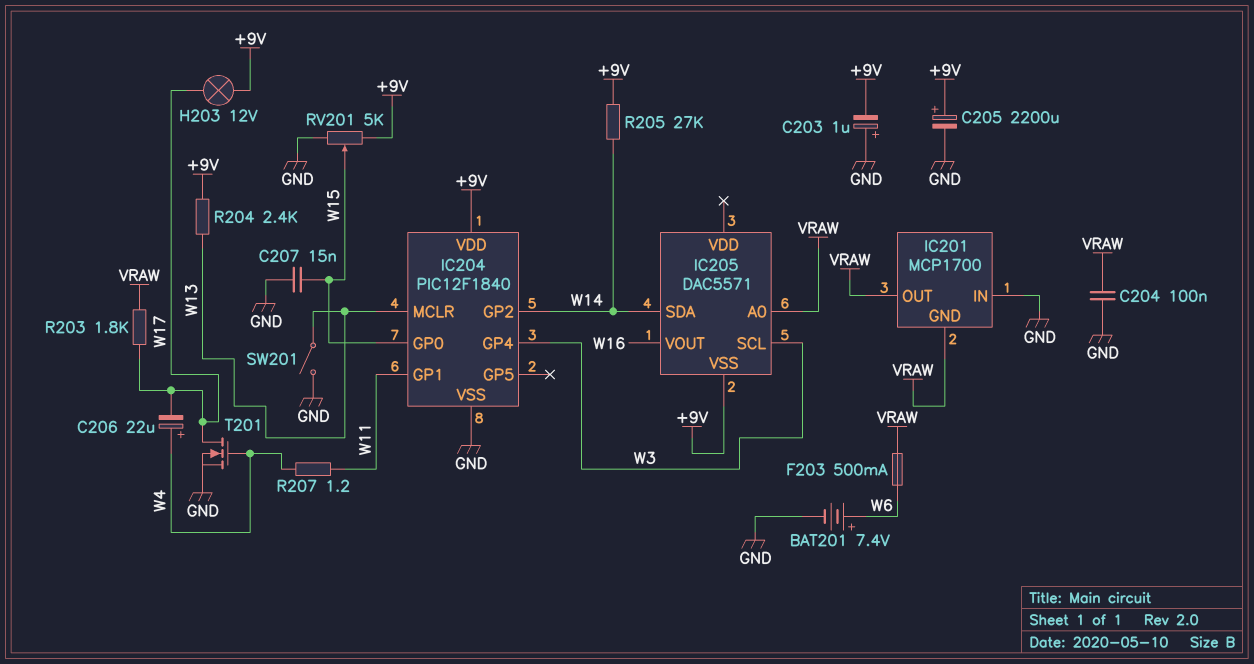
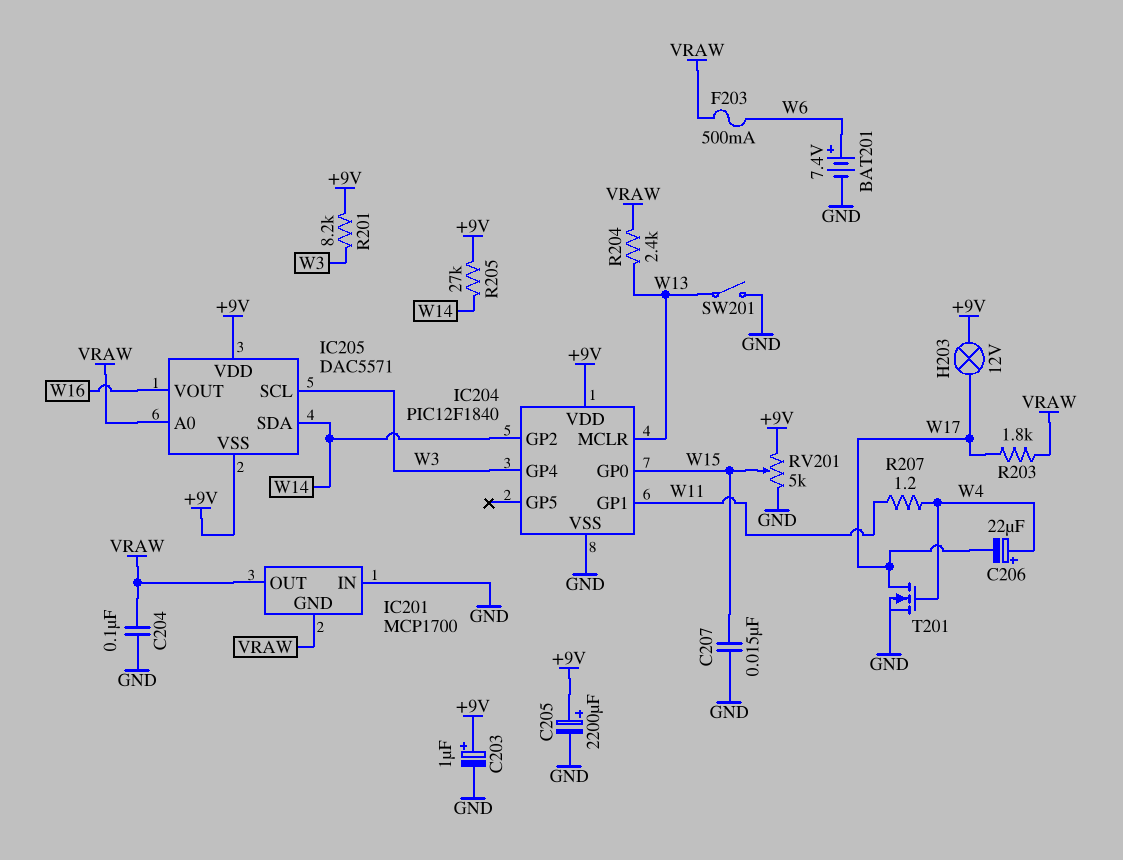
C203: 1uF (plus GND, minus +9V) -> 1uF (plus +9V, minus GND)
IC205 pin VDD: none -> +9V
R201: none -> 8.2k (+9V, W3)
R204: 2.4k (+9V, W13) -> 2.4k (VRAW, W13)

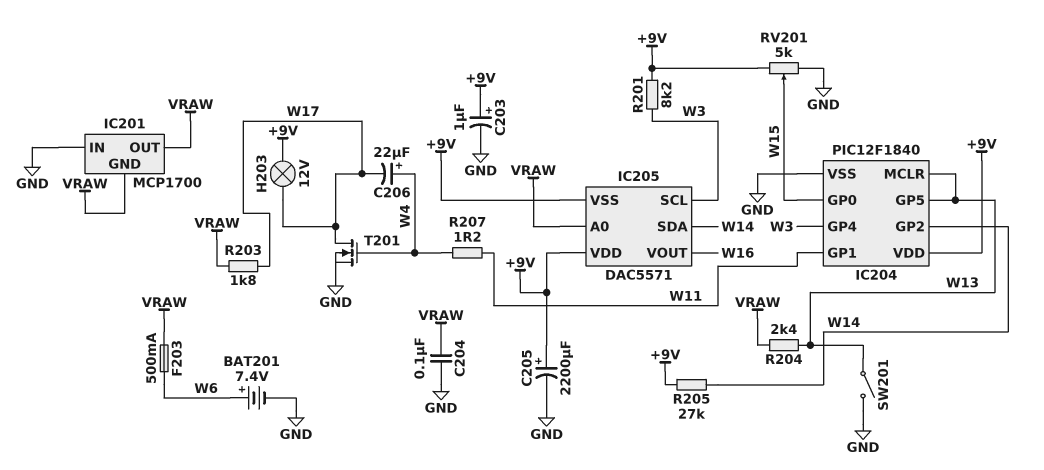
C207: 15nF (GND, W15) -> none
IC204 pin GP5: none -> W13

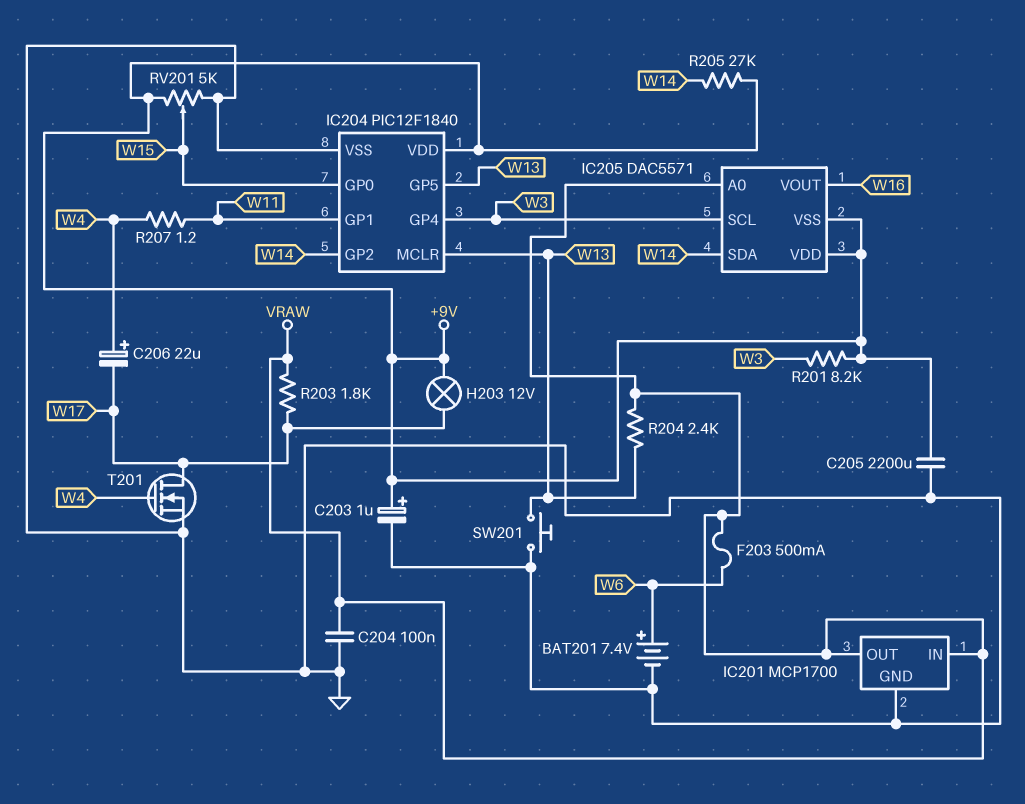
C205: 2200uF (plus +9V, minus GND) -> 2200uF (+9V, GND)
IC201 pin GND: VRAW -> GND
IC201 pin IN: GND -> VRAW
SW201: switch (GND, W13) -> button (GND, W13)

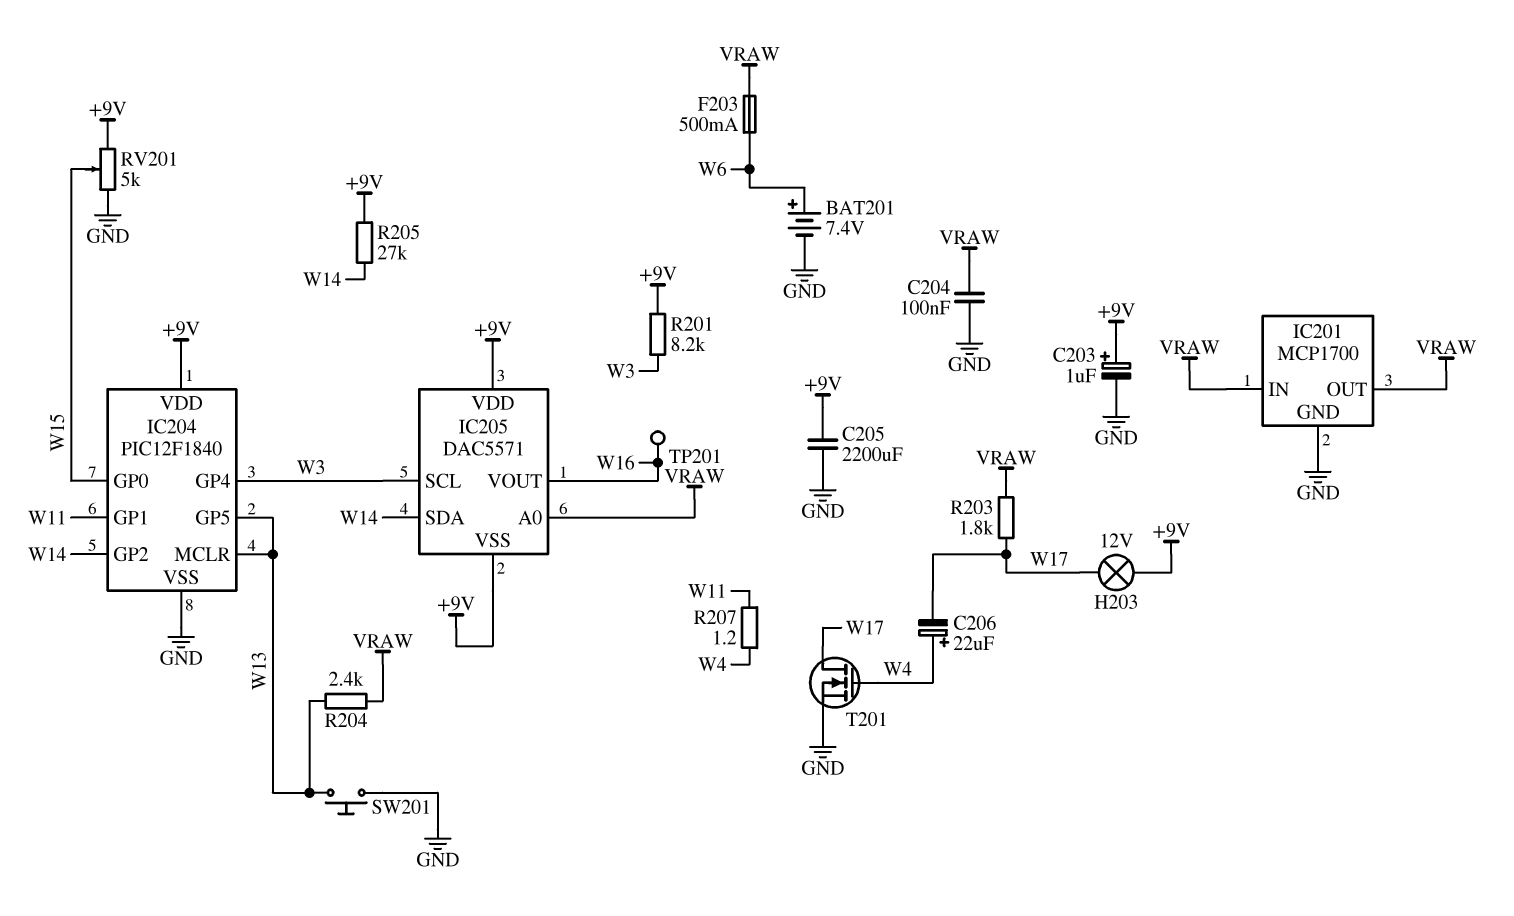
TP201: none -> test point (W16)

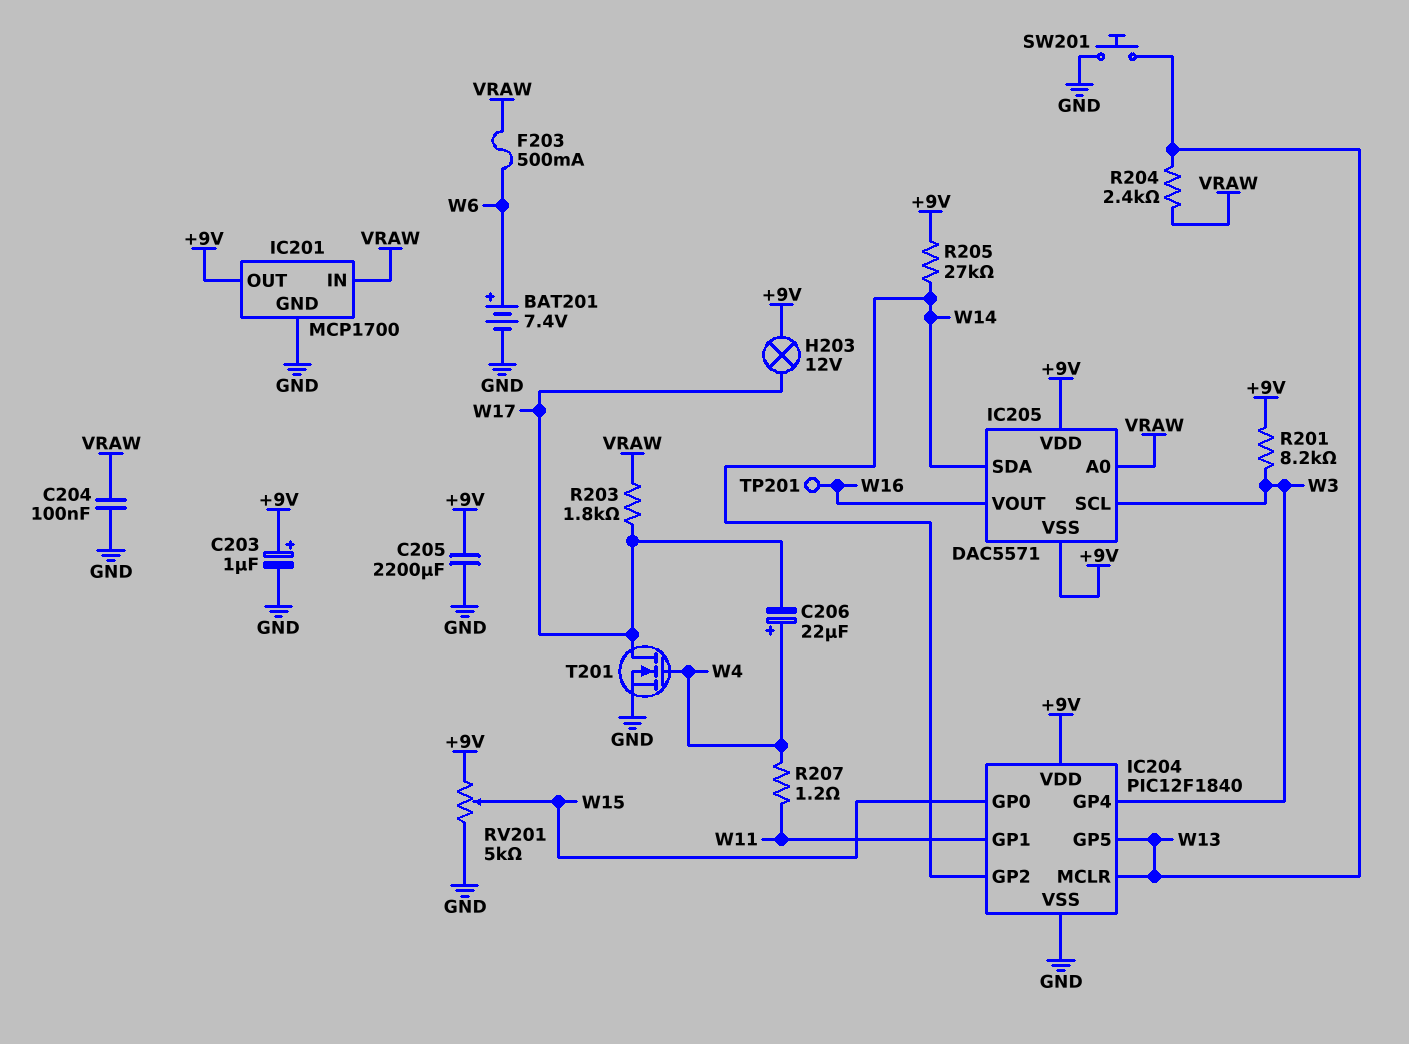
IC201 pin OUT: VRAW -> +9V

